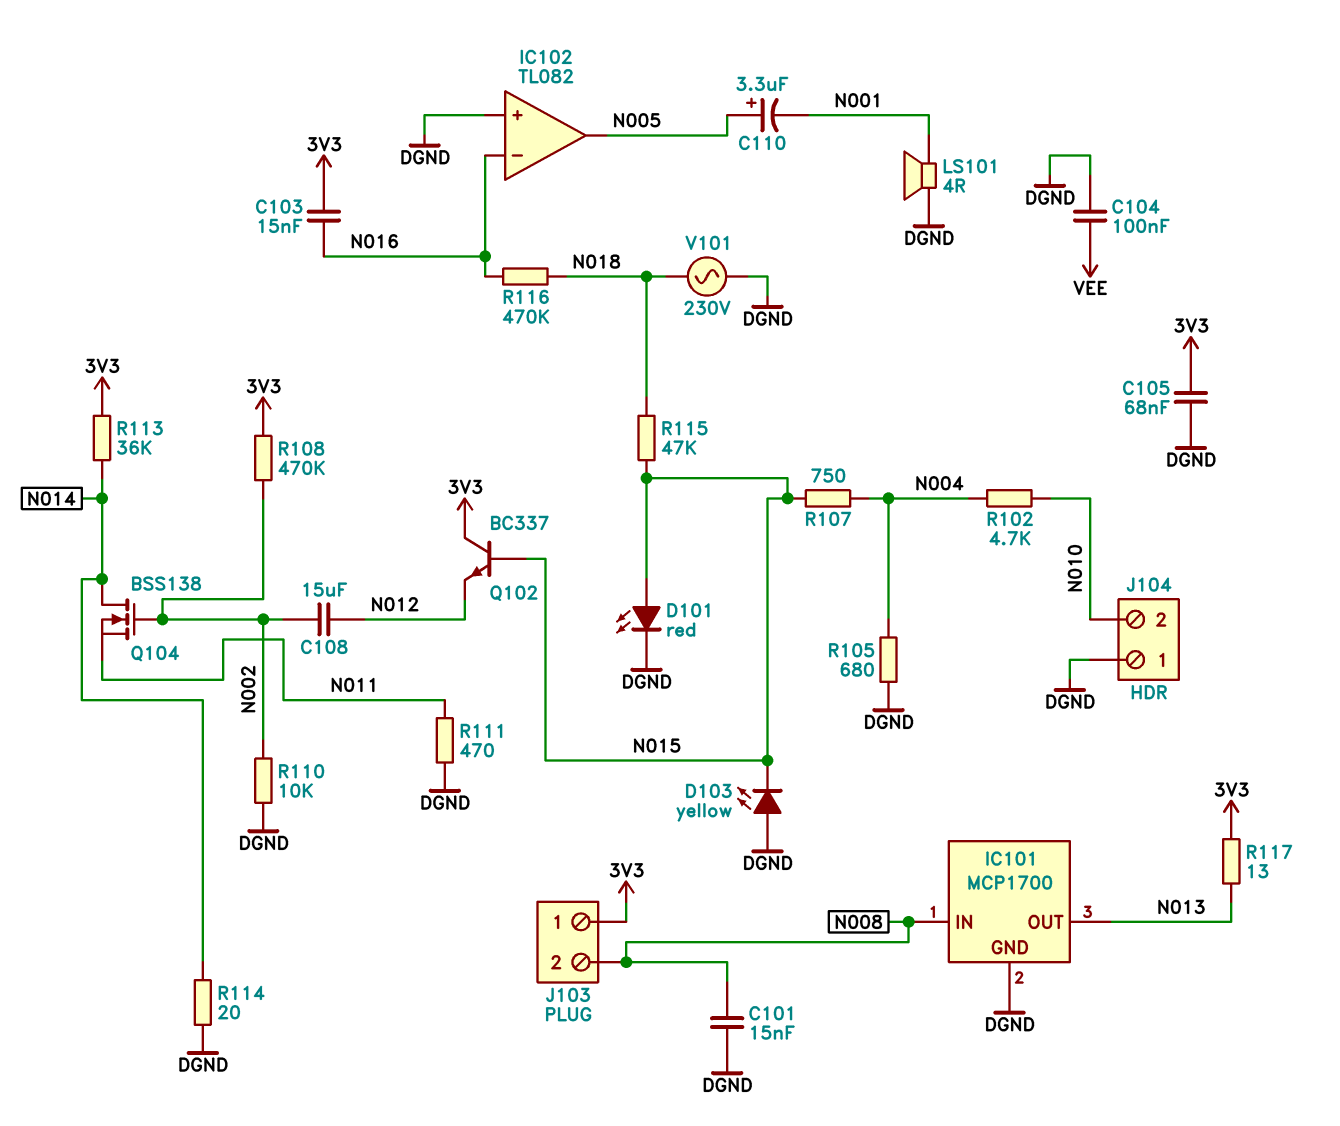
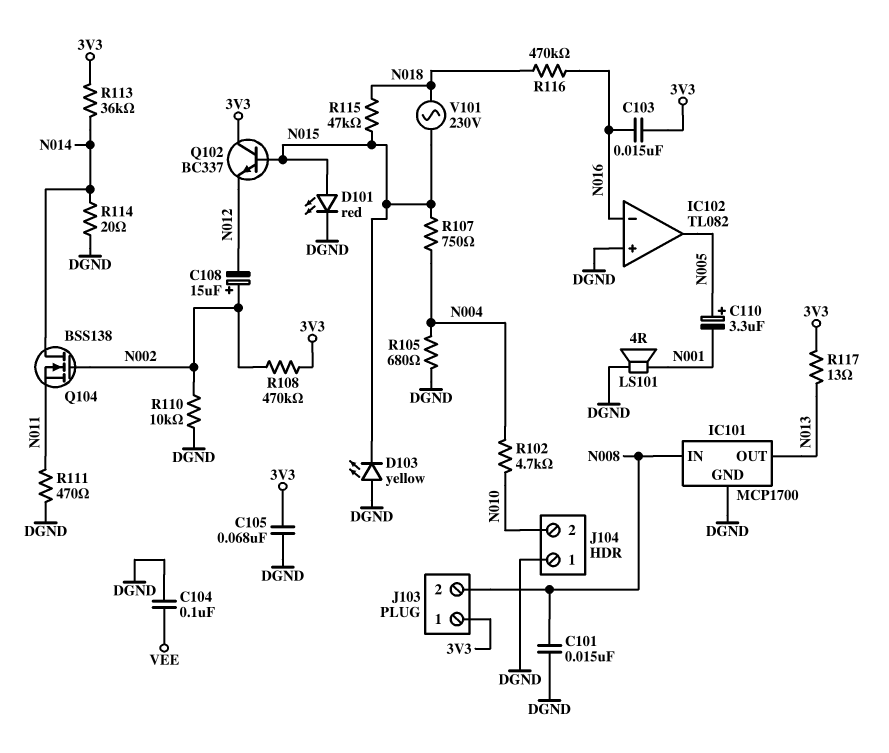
C108: 15uF (N002, N012) -> 15uF (plus N002, minus N012)
V101: AC 230V (DGND, N018) -> AC 230V (N015, N018)

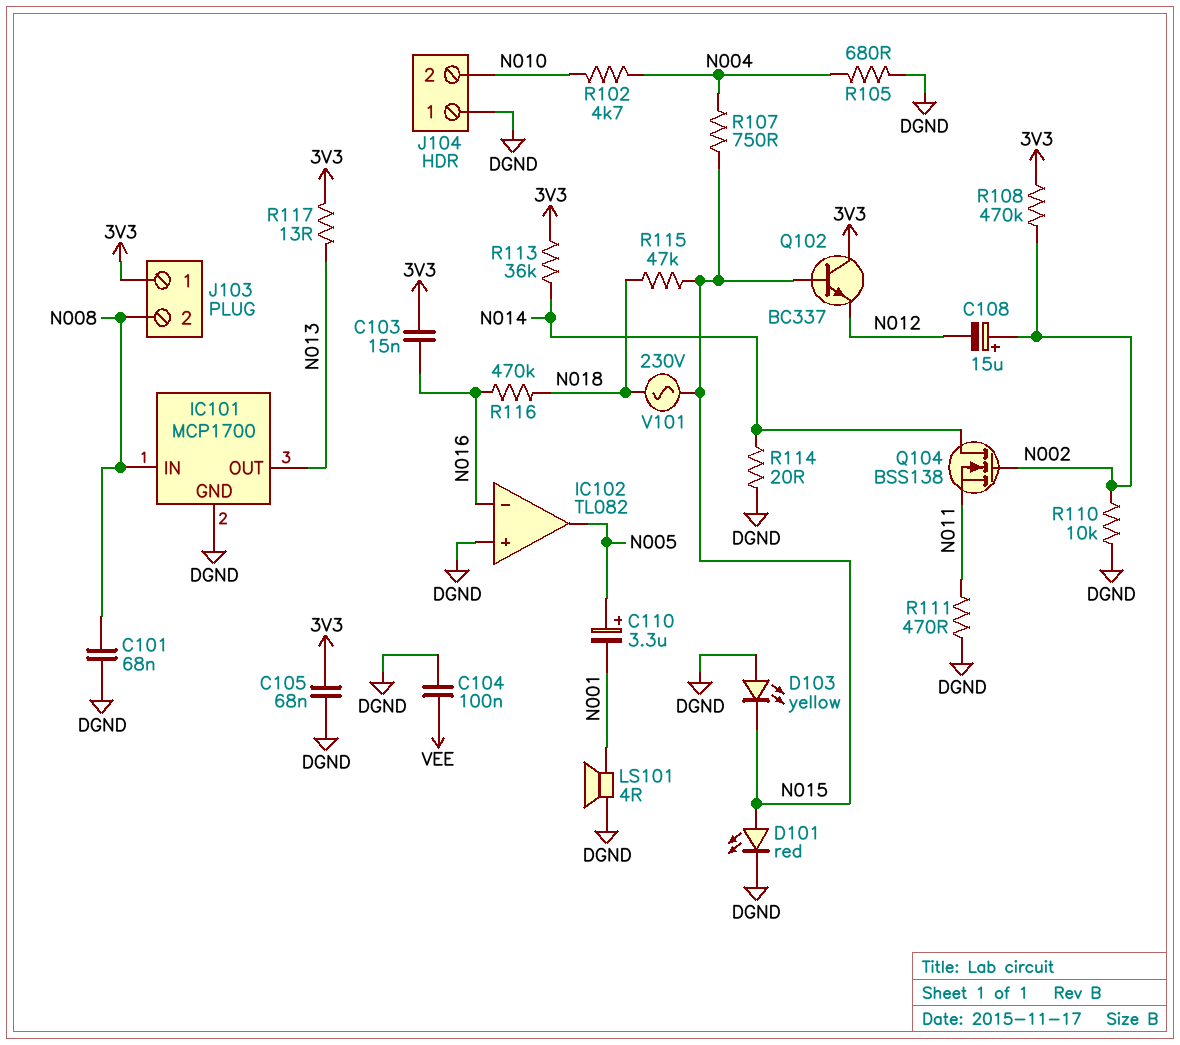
C101: 15nF (DGND, N008) -> 68nF (DGND, N008)

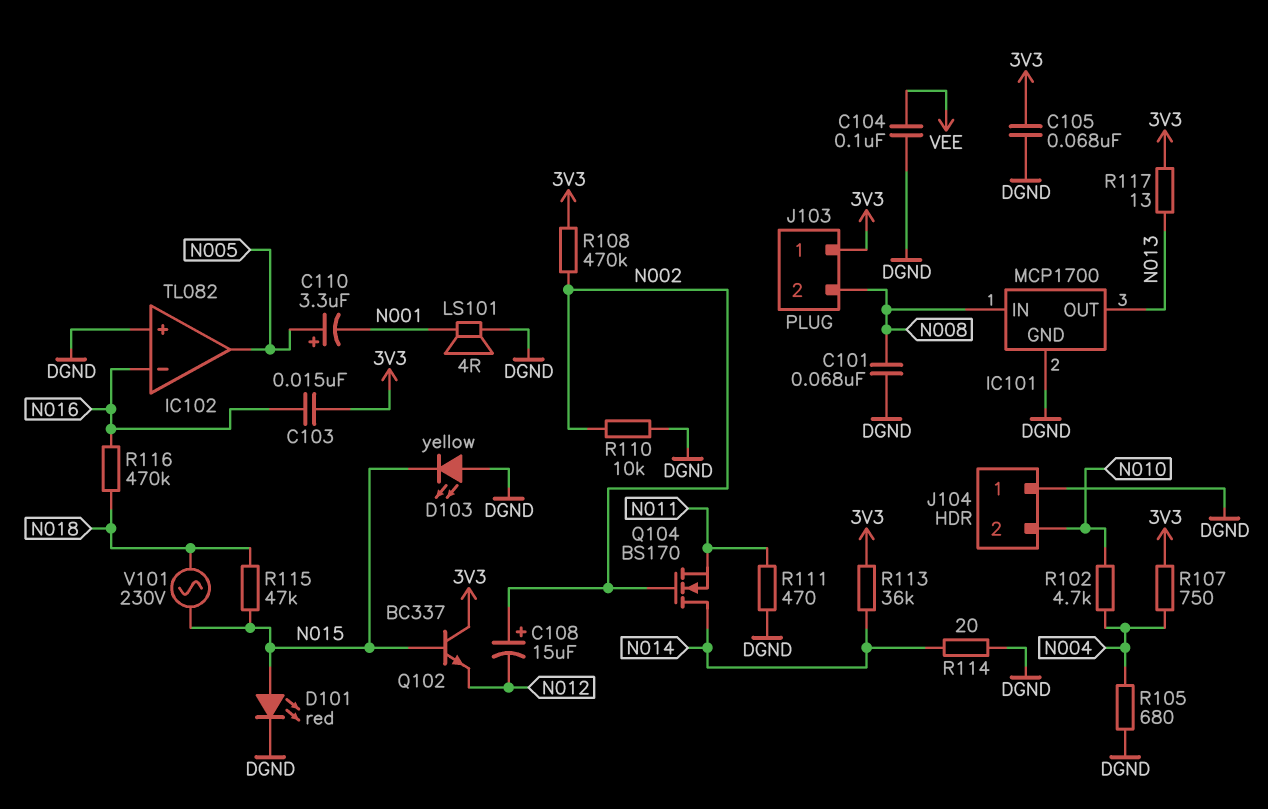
Q104: NMOS BSS138 (G N002, D N014, S N011) -> NMOS BS170 (G N002, D N014, S N011)
R107: 750 (N004, N015) -> 750 (3V3, N004)

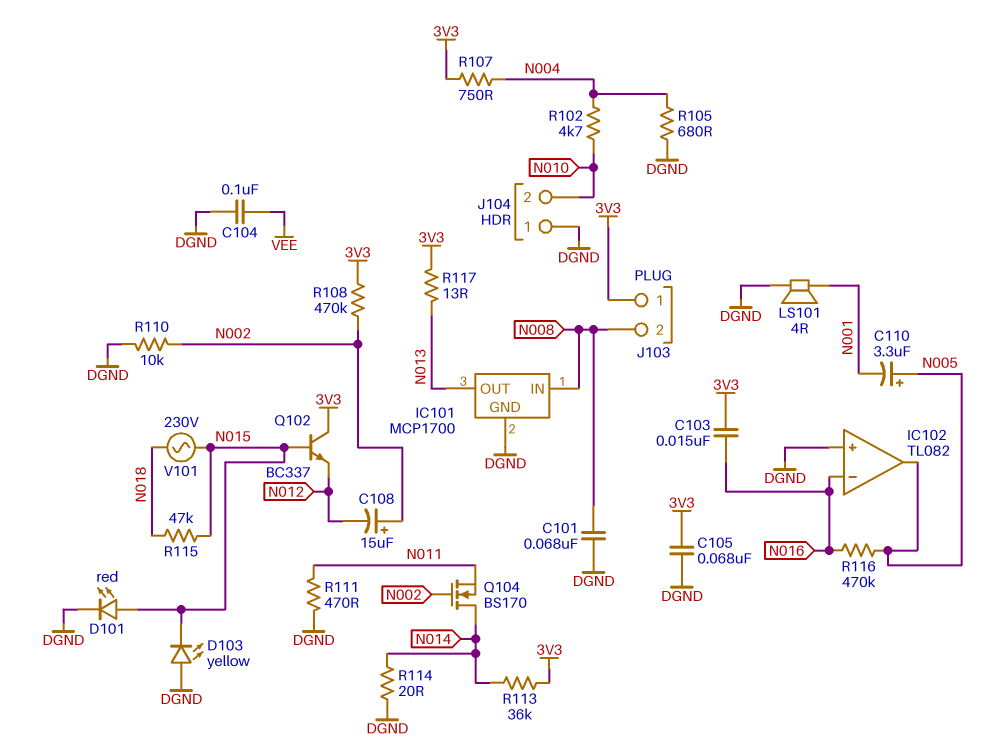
R116: 470k (N016, N018) -> 470k (N005, N016)

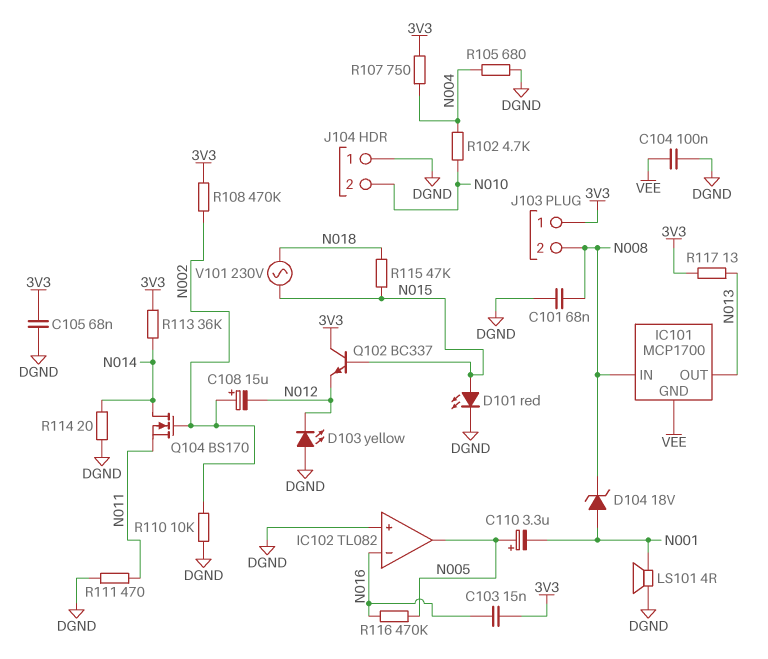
D103: LED yellow (A DGND, K N015) -> LED yellow (A DGND, K N012)
D104: none -> zener 18V (A N001, K N008)
IC101 pin GND: DGND -> VEE

